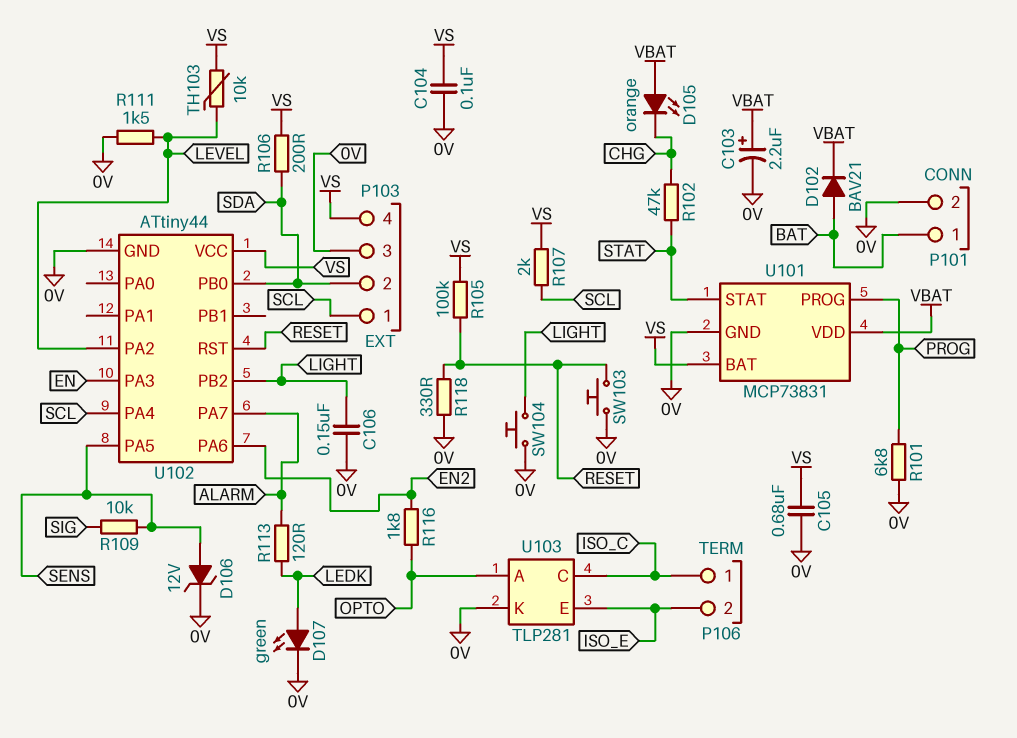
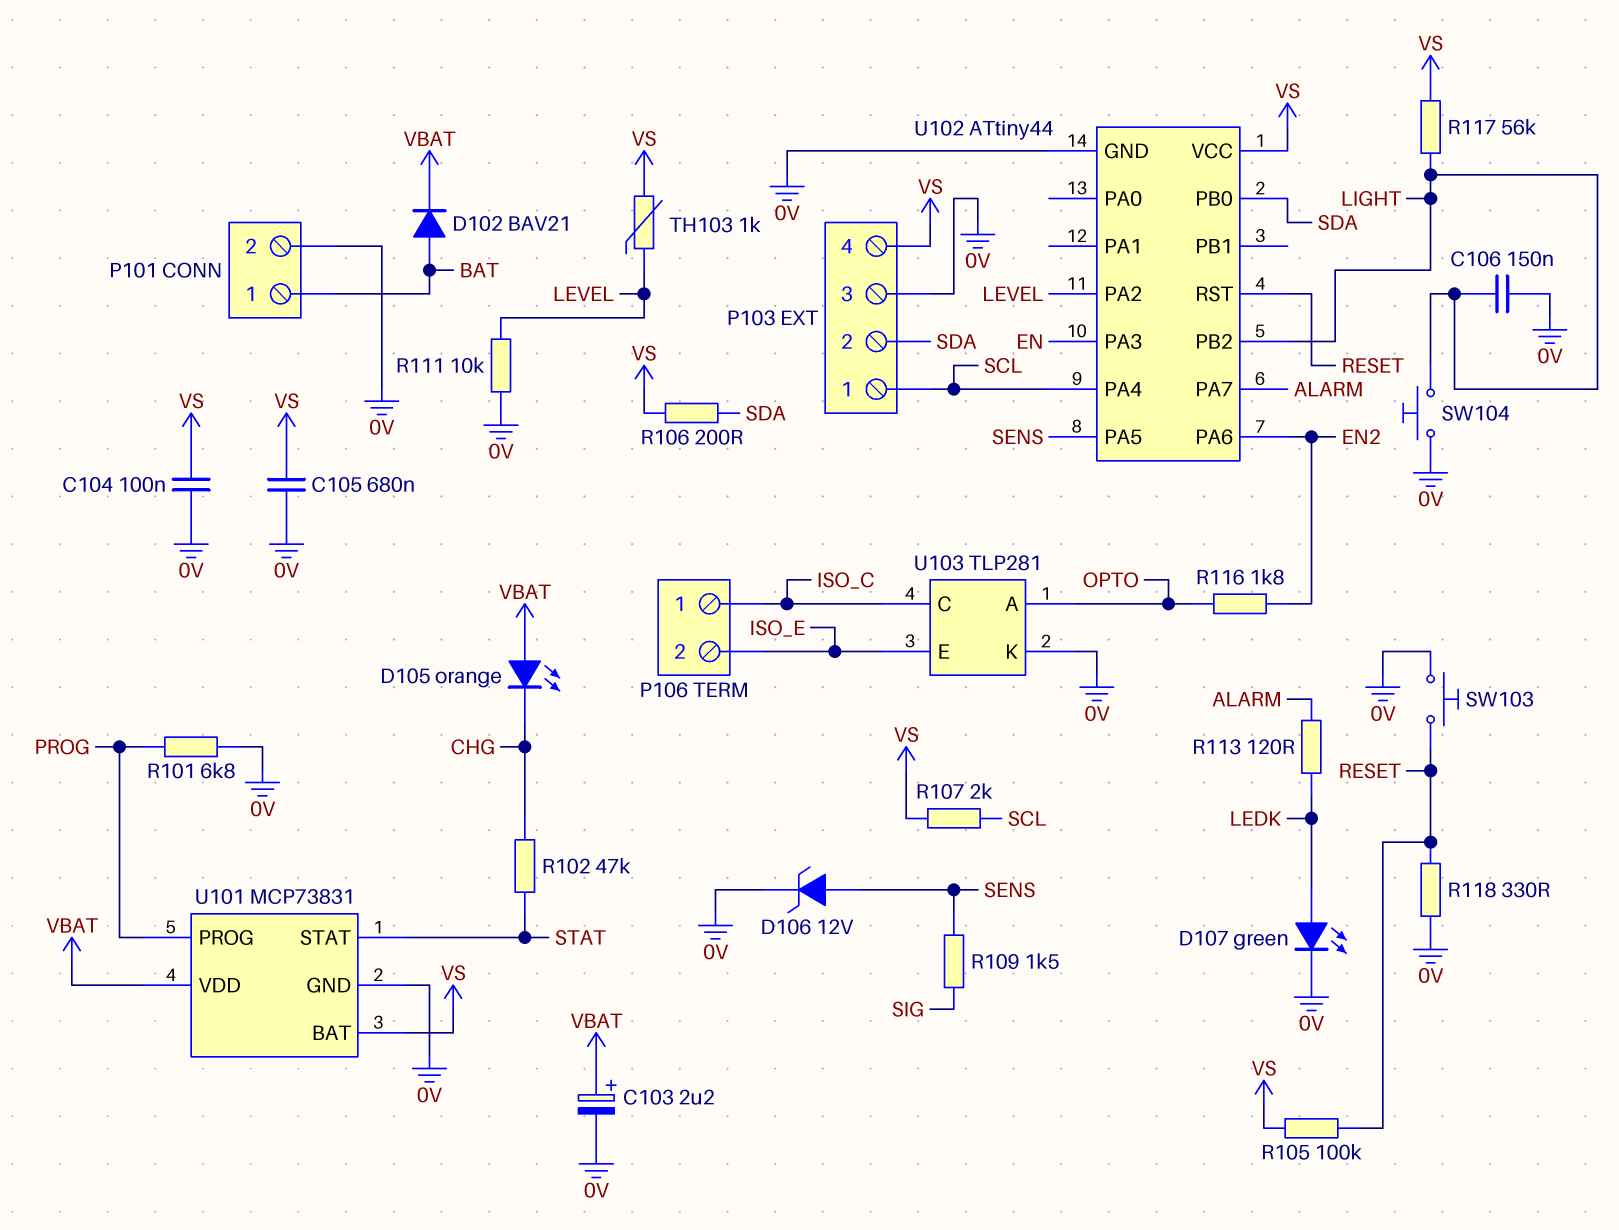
R109: 10k (SENS, SIG) -> 1.5k (SENS, SIG)
R111: 1.5k (0V, LEVEL) -> 10k (0V, LEVEL)
R117: none -> 56k (LIGHT, VS)
TH103: 10k (LEVEL, VS) -> 1k (LEVEL, VS)

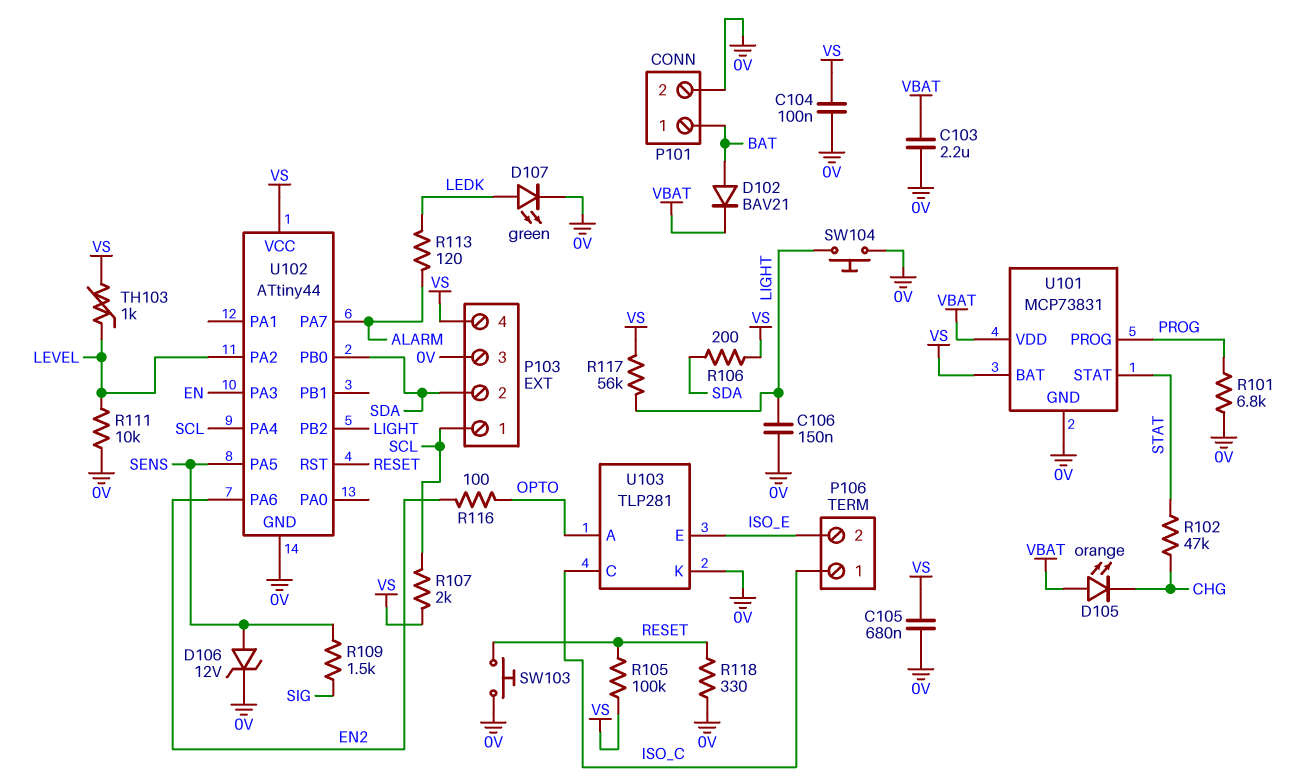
C103: 2.2uF (plus VBAT, minus 0V) -> 2.2uF (0V, VBAT)
R116: 1.8k (EN2, OPTO) -> 100 (EN2, OPTO)

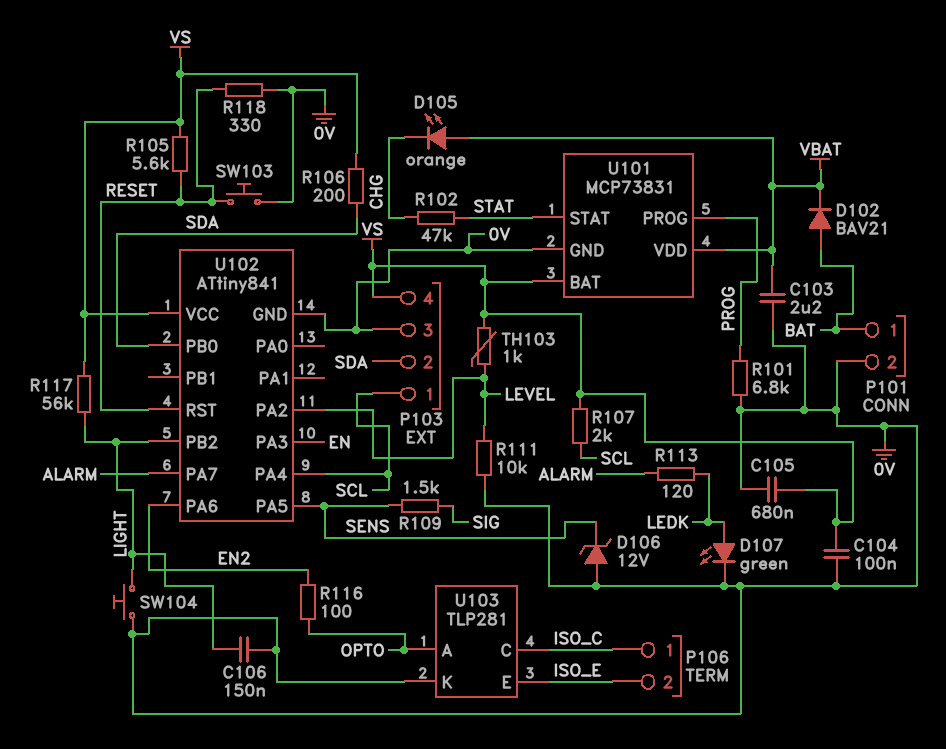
D106: zener 12V (A SENS, K 0V) -> zener 12V (A 0V, K SENS)
R105: 100k (RESET, VS) -> 5.6k (RESET, VS)
U102: ATtiny44 -> ATtiny841

